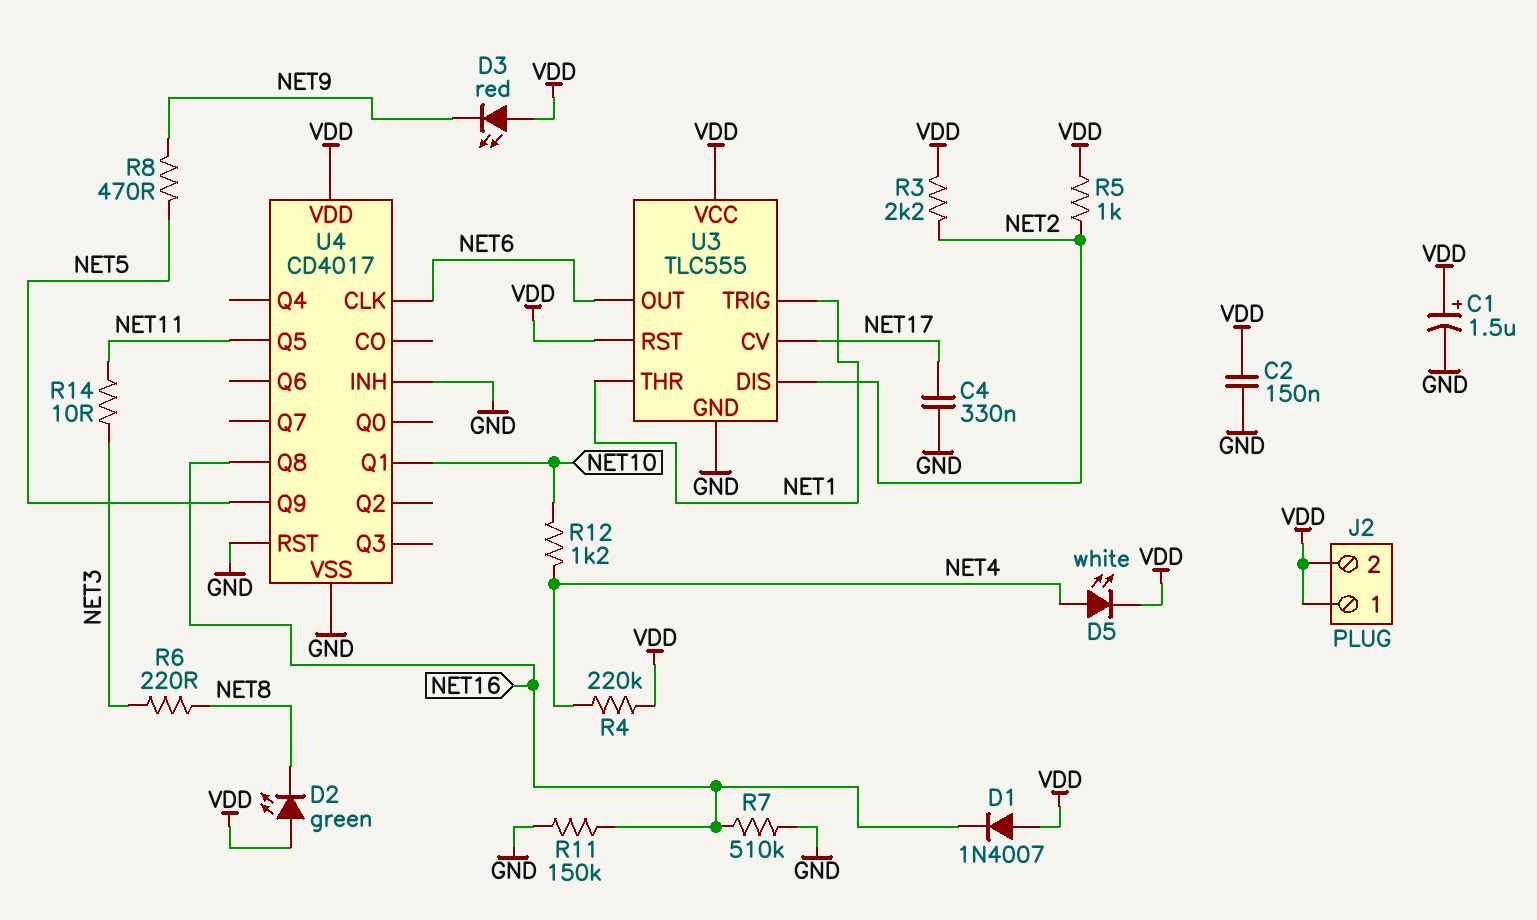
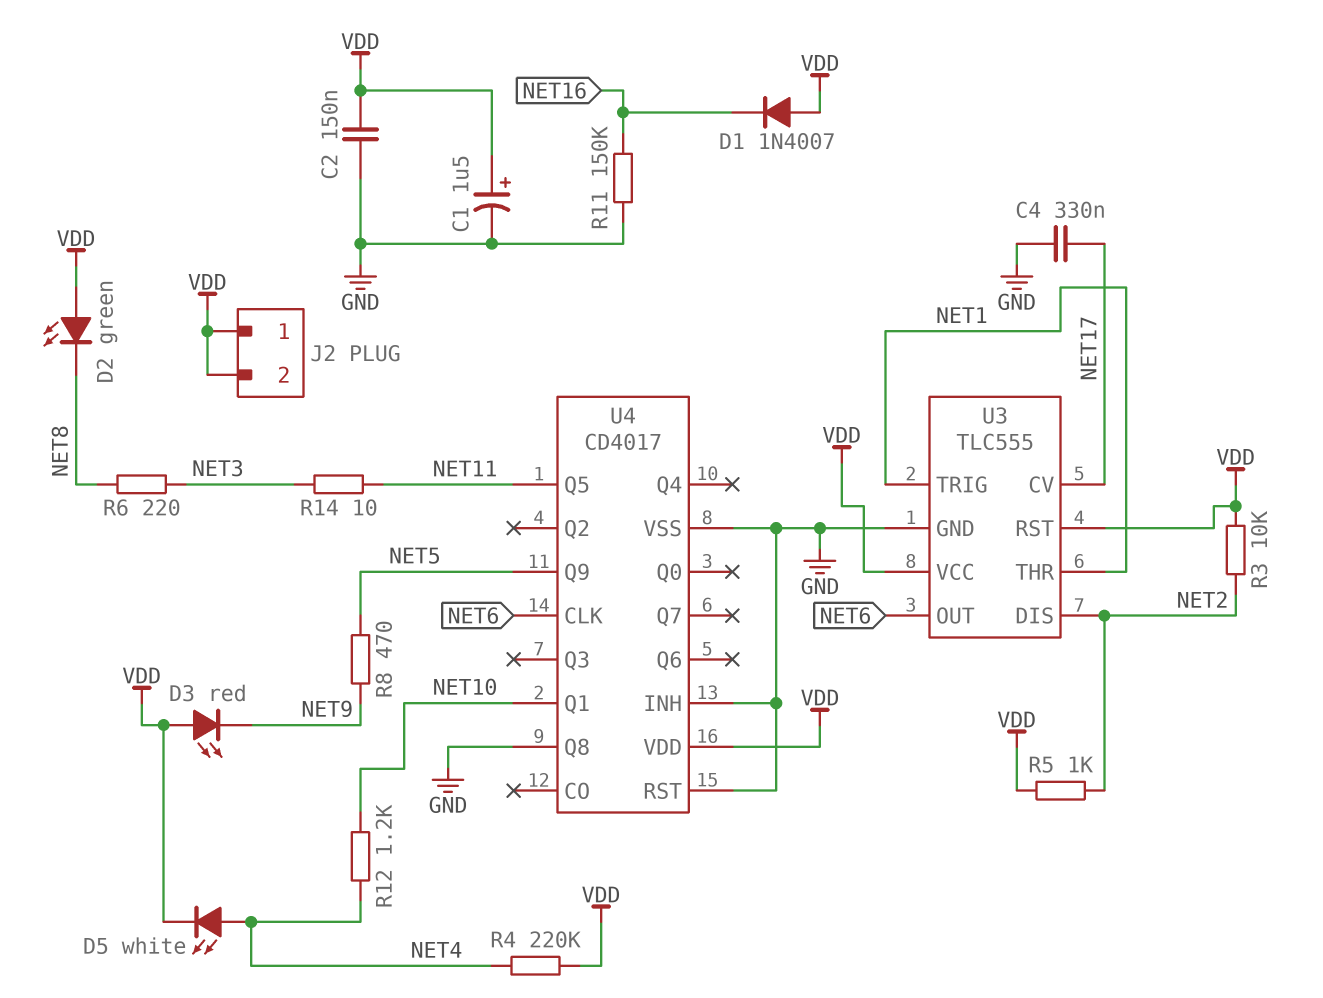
R3: 2.2k (NET2, VDD) -> 10k (NET2, VDD)
R7: 510k (GND, NET16) -> none
U4 pin Q8: NET16 -> GND

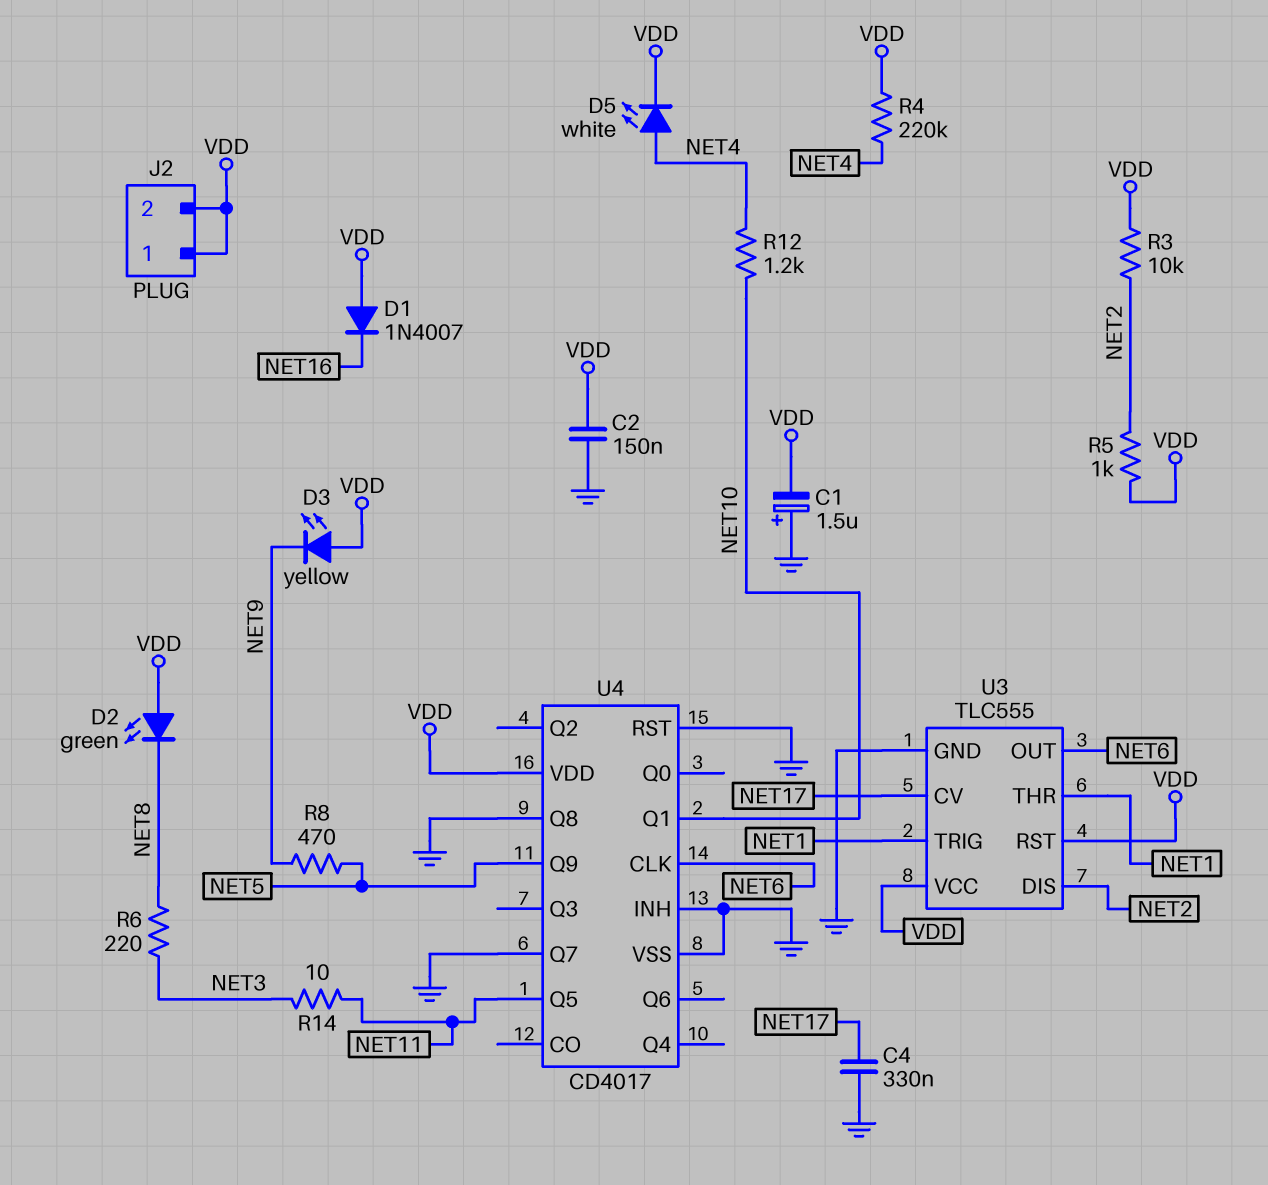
C1: 1.5uF (plus VDD, minus GND) -> 1.5uF (plus GND, minus VDD)
D3: LED red (A VDD, K NET9) -> LED yellow (A VDD, K NET9)
R11: 150k (GND, NET16) -> none
U4 pin Q7: none -> GND

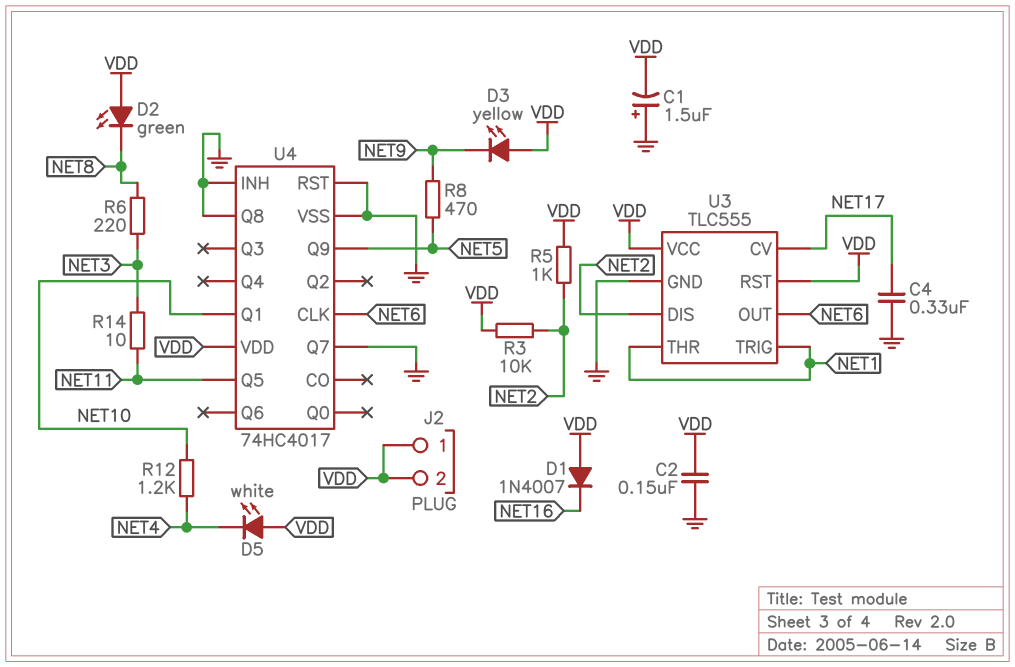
D5: LED white (A NET4, K VDD) -> LED white (A VDD, K NET4)
R4: 220k (NET4, VDD) -> none
U4: CD4017 -> 74HC4017

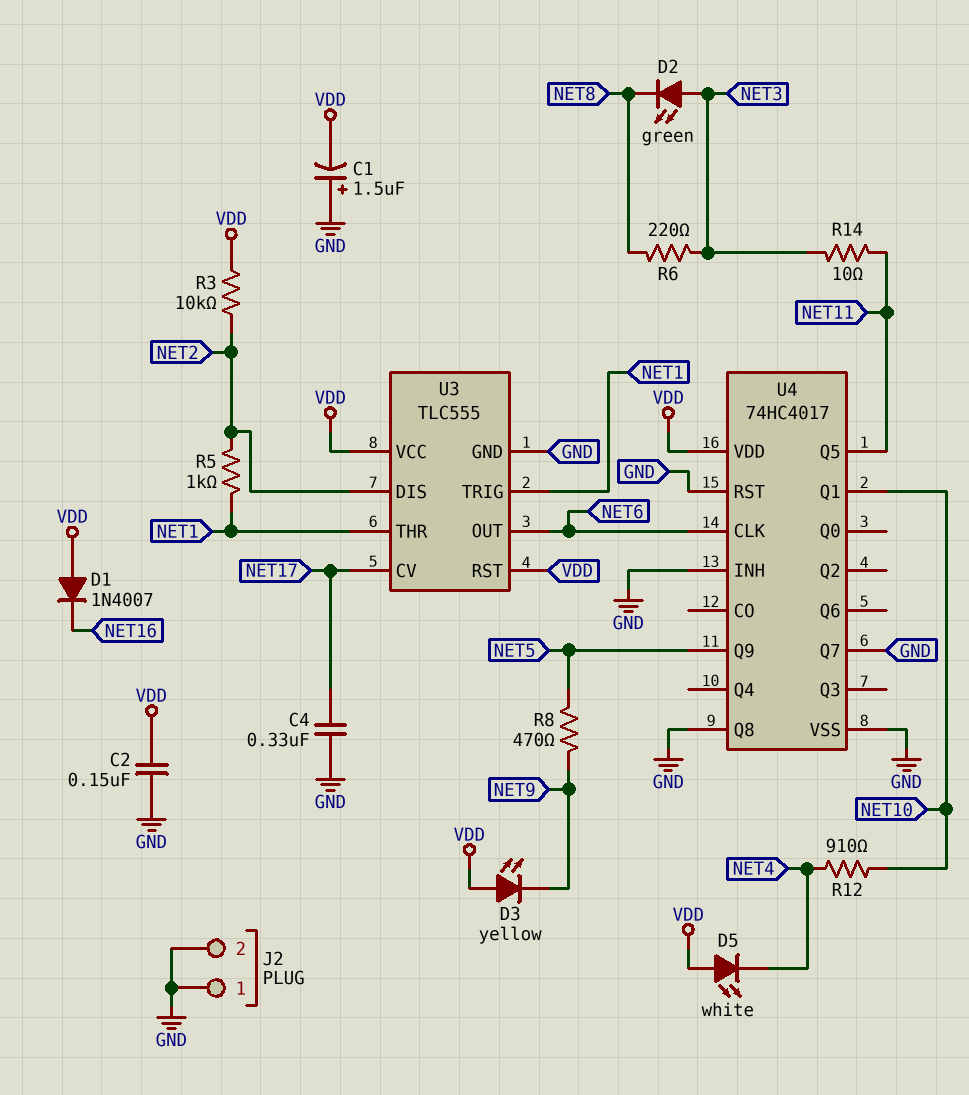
D2: LED green (A VDD, K NET8) -> LED green (A NET3, K NET8)
J2 pin 1: VDD -> GND
J2 pin 2: VDD -> GND
R5: 1k (NET2, VDD) -> 1k (NET1, NET2)
R12: 1.2k (NET4, NET10) -> 910 (NET4, NET10)

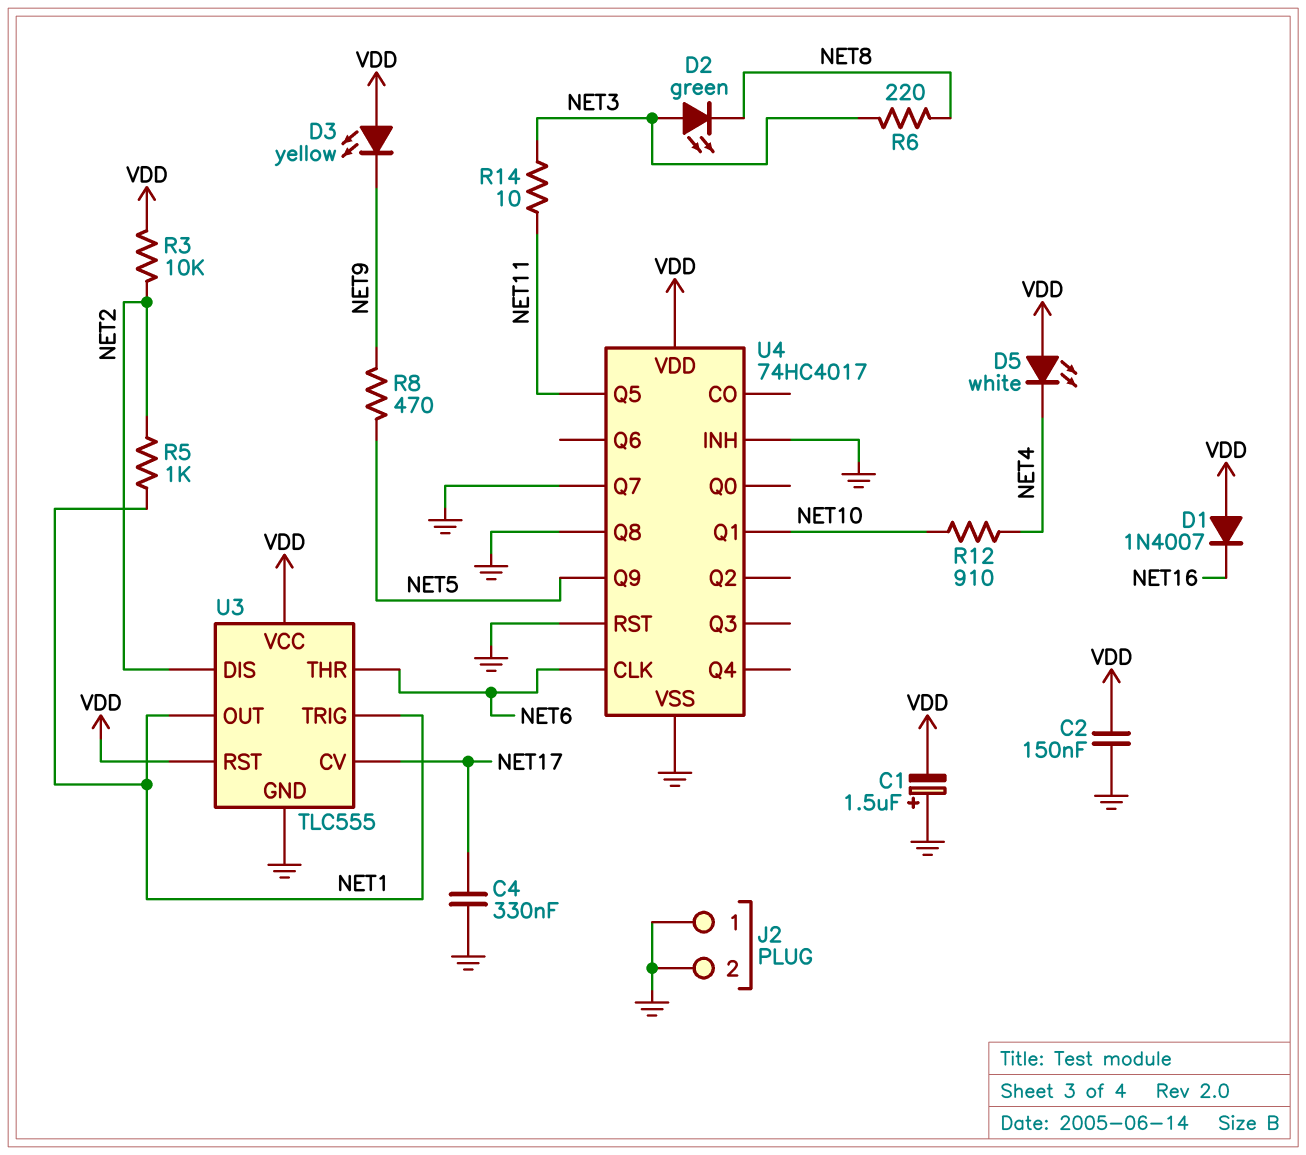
U3 pin OUT: NET6 -> NET1
U3 pin THR: NET1 -> NET6

